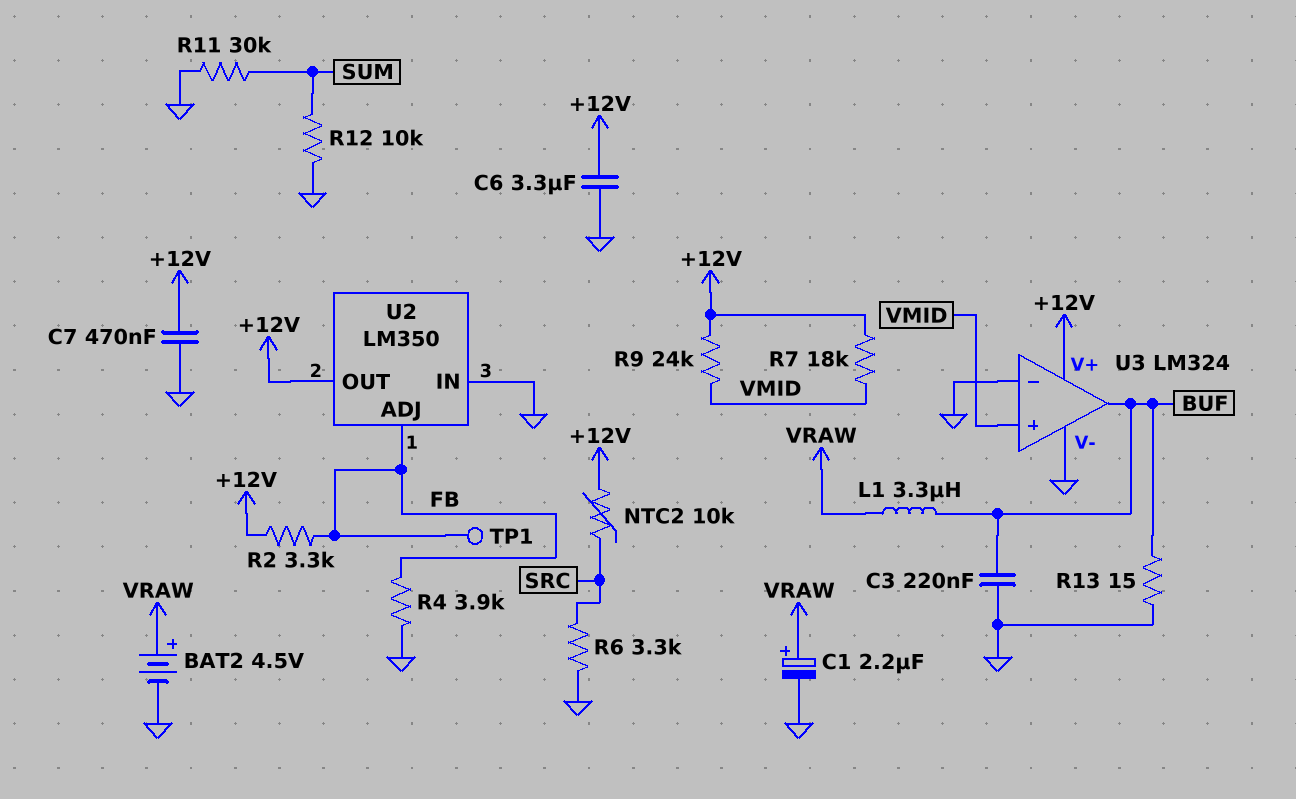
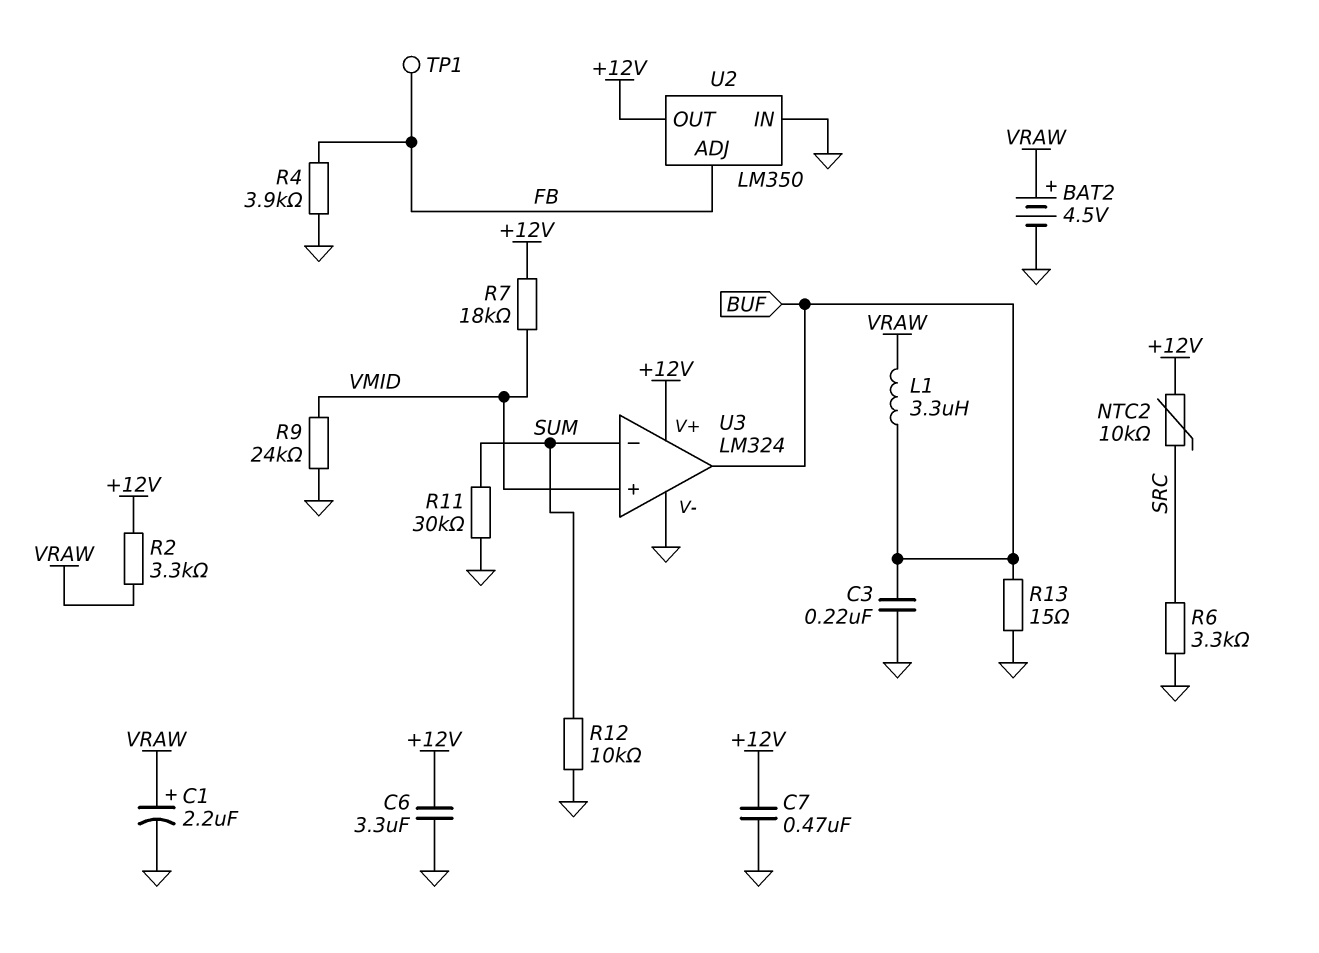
R2: 3.3k (+12V, FB) -> 3.3k (+12V, VRAW)
R9: 24k (+12V, VMID) -> 24k (GND, VMID)
U3 pin in-: GND -> SUM

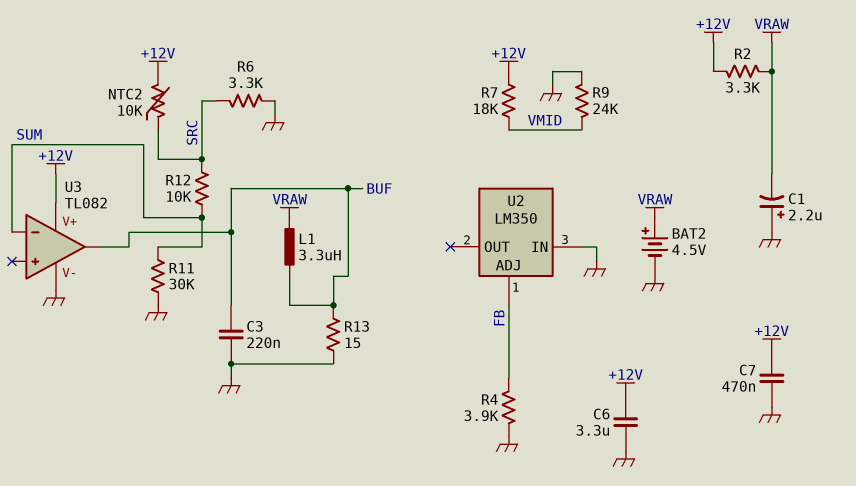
C1: 2.2uF (plus VRAW, minus GND) -> 2.2uF (plus GND, minus VRAW)
R12: 10k (GND, SUM) -> 10k (SRC, SUM)
TP1: test point (FB) -> none
U2 pin OUT: +12V -> none
U3: LM324 -> TL082
U3 pin in+: VMID -> none

